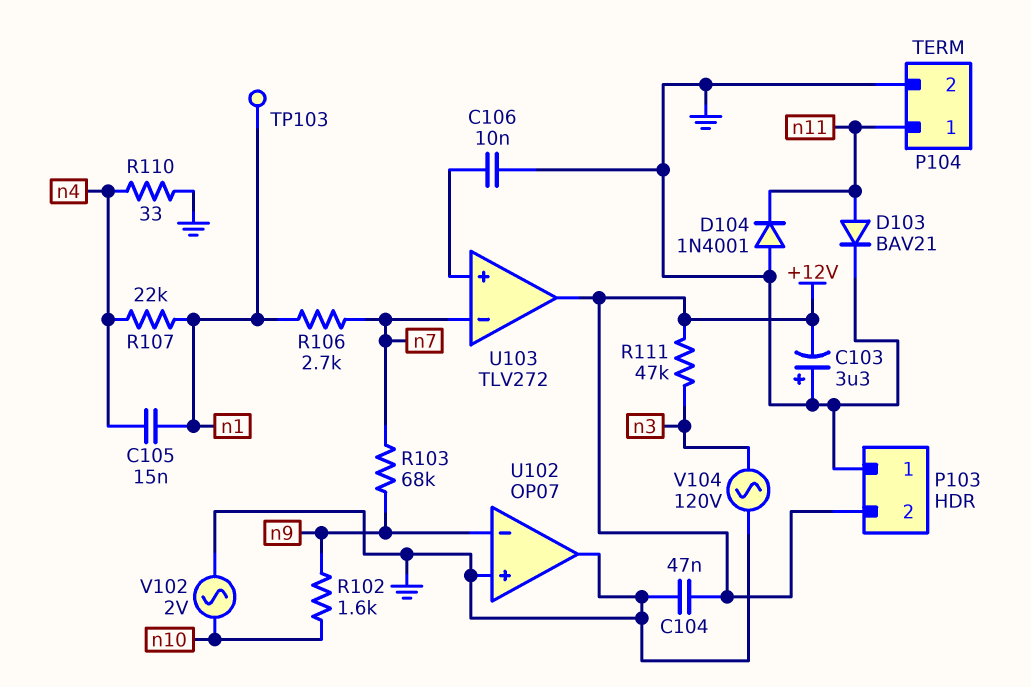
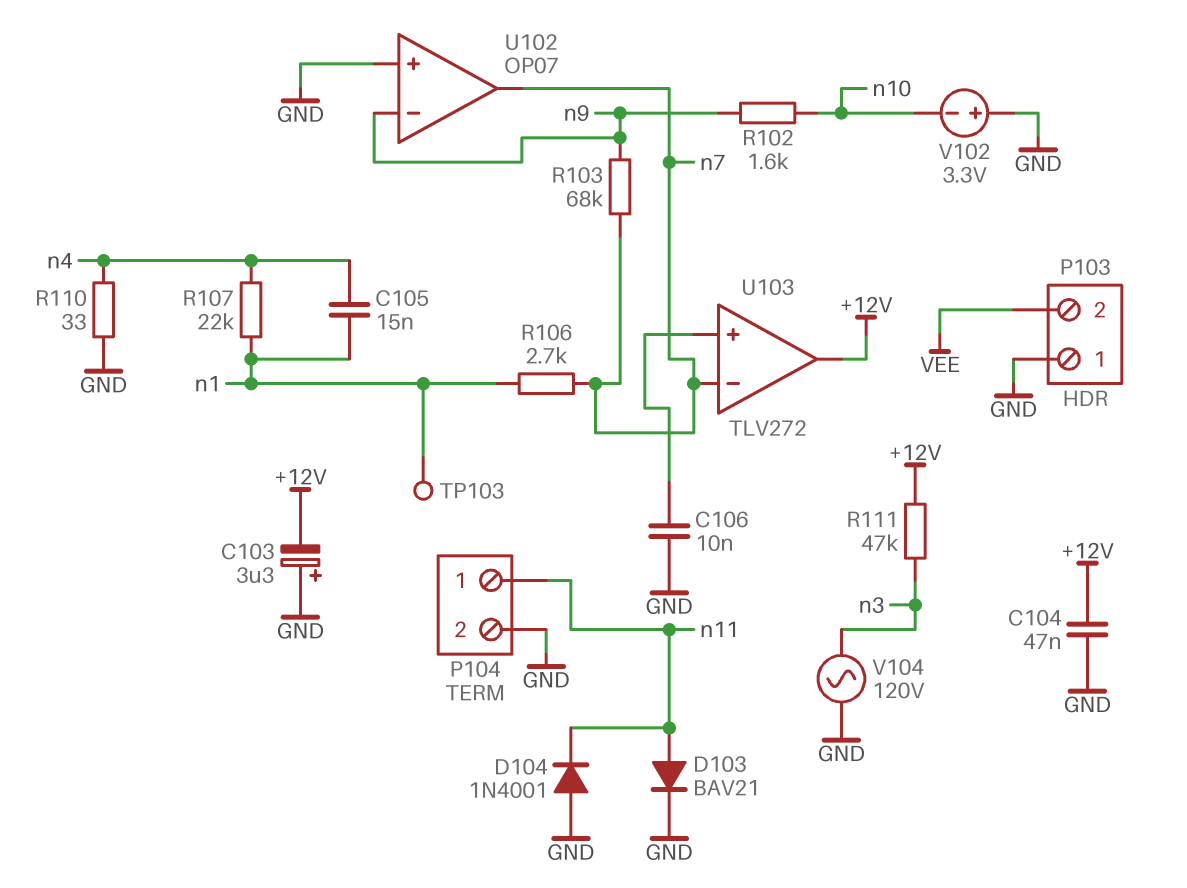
P103 pin 2: +12V -> VEE
U102 pin out: GND -> n7
V102: AC 2V (GND, n10) -> 3.3V (plus GND, minus n10)

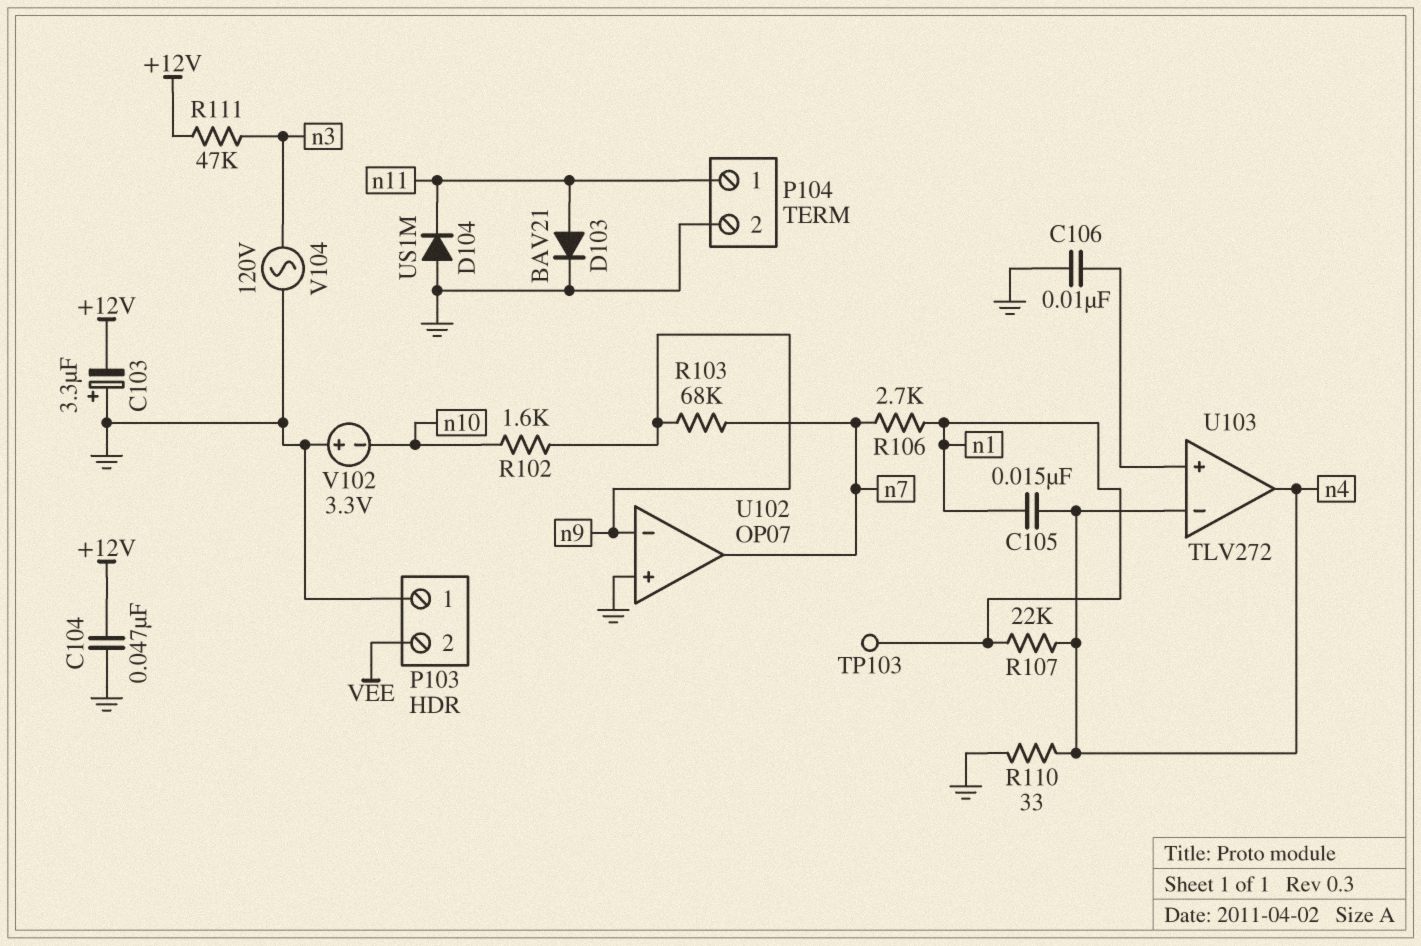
D104: diode 1N4001 (A GND, K n11) -> diode US1M (A GND, K n11)
U103 pin in-: n7 -> n4
U103 pin out: +12V -> n4

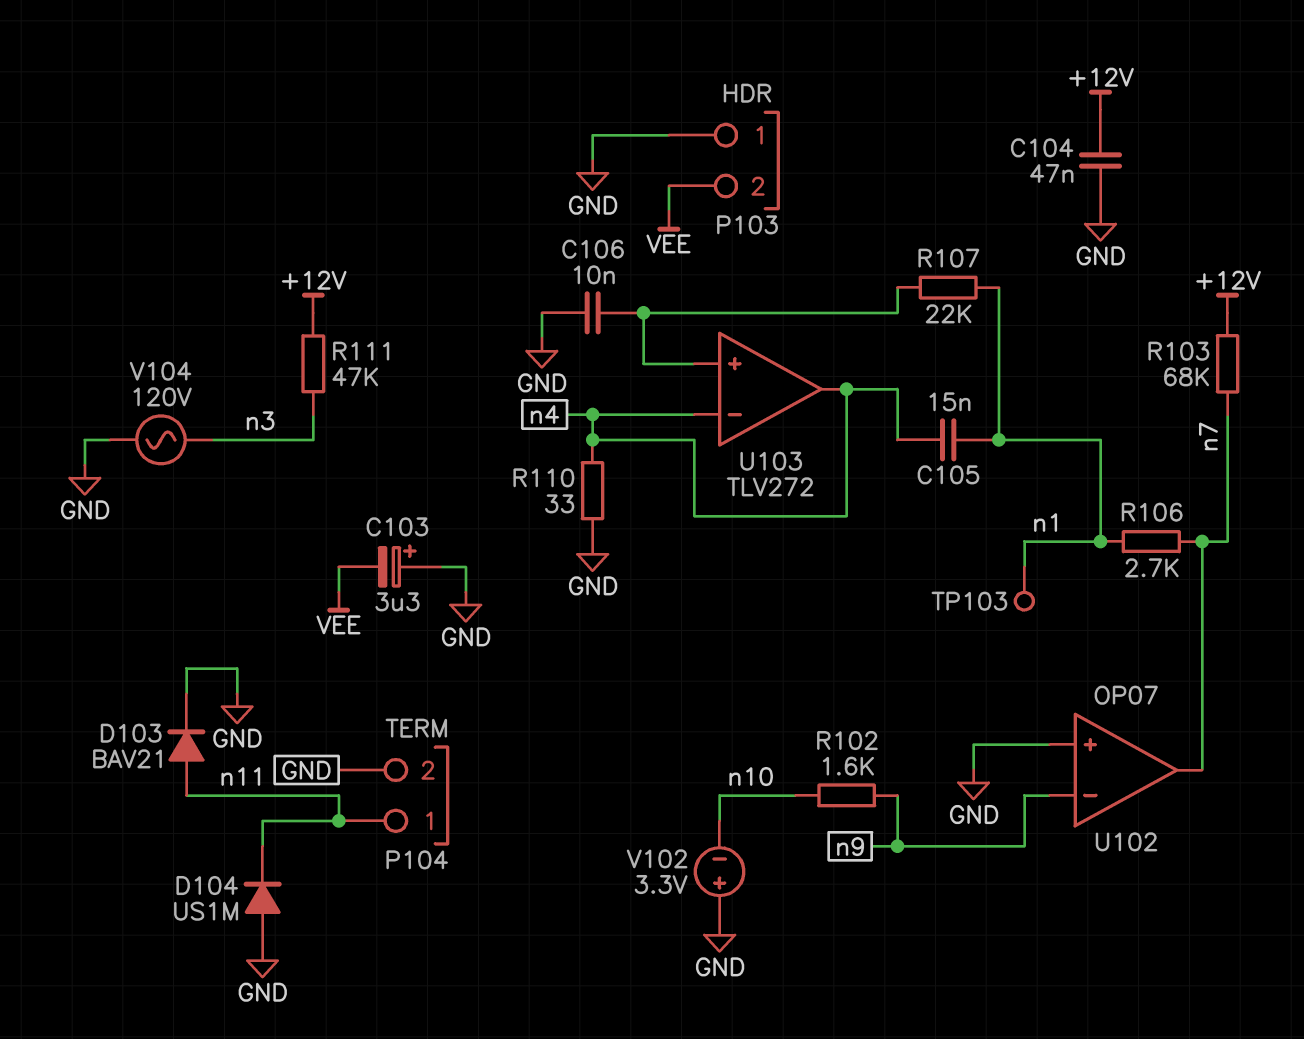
C103: 3.3uF (plus GND, minus +12V) -> 3.3uF (plus GND, minus VEE)
R103: 68k (n7, n9) -> 68k (+12V, n7)
R107: 22k (n1, n4) -> 22k (U103/in+, n1)

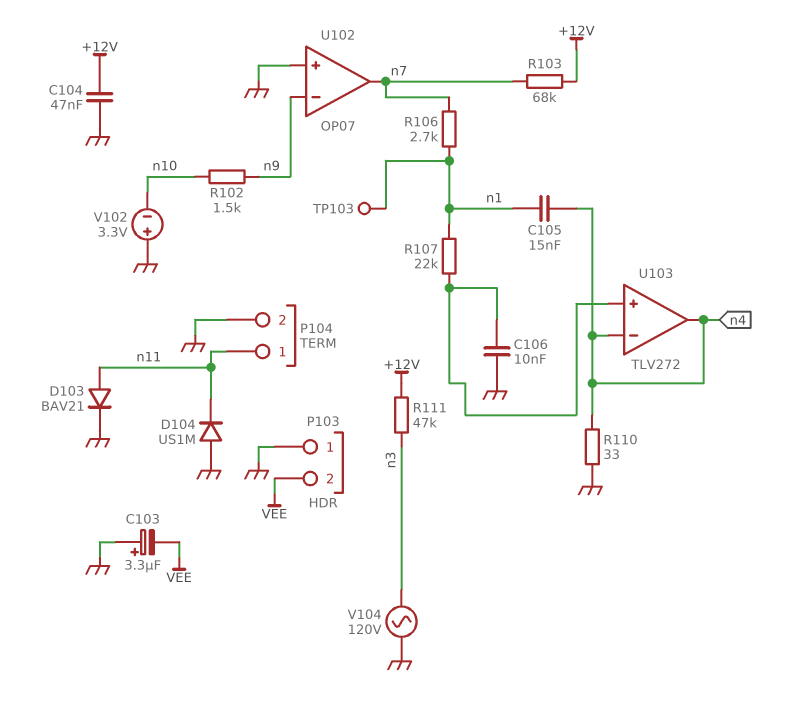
R102: 1.6k (n9, n10) -> 1.5k (n9, n10)

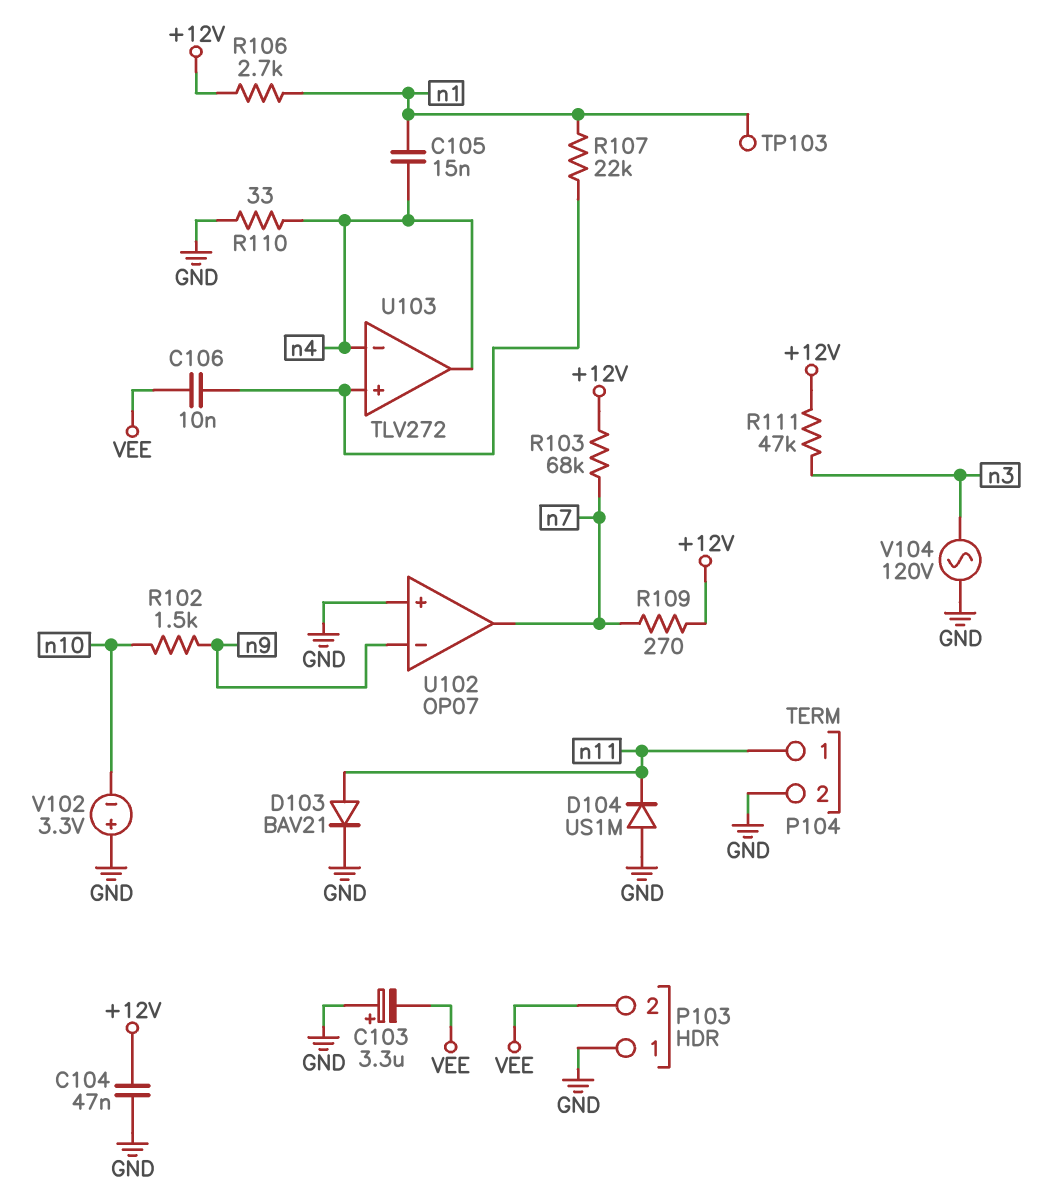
C106: 10nF (GND, U103/in+) -> 10nF (U103/in+, VEE)
R106: 2.7k (n1, n7) -> 2.7k (+12V, n1)
R109: none -> 270 (+12V, n7)

